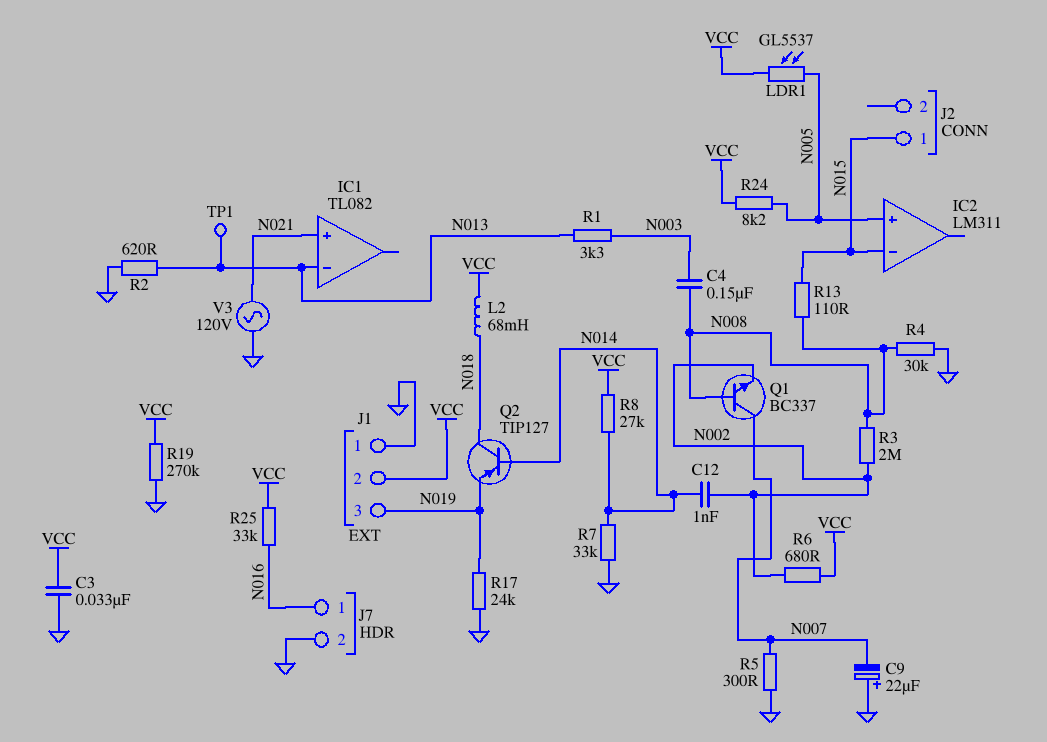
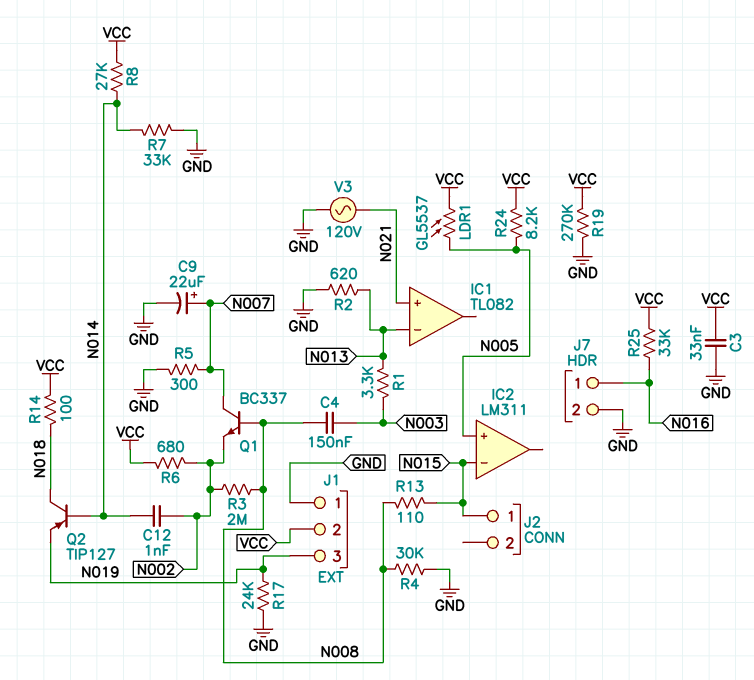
C9: 22uF (plus GND, minus N007) -> 22uF (plus N007, minus GND)
L2: 68mH (N018, VCC) -> none
R14: none -> 100 (N018, VCC)
TP1: test point (N013) -> none

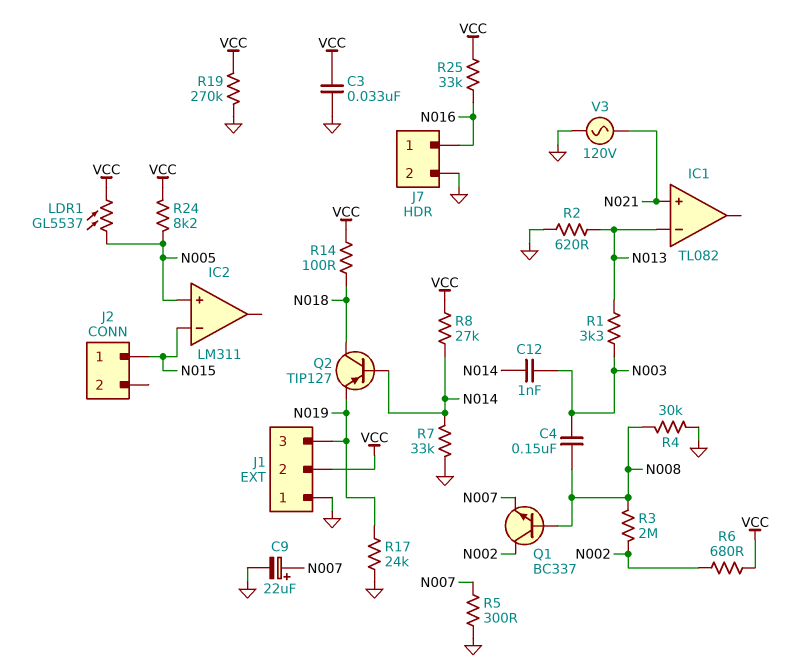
C12: 1nF (N002, N014) -> 1nF (N003, N014)
Q1: NPN BC337 (B N008, C N007, E N002) -> NPN BC337 (B N008, C N002, E N007)
R13: 110 (N008, N015) -> none

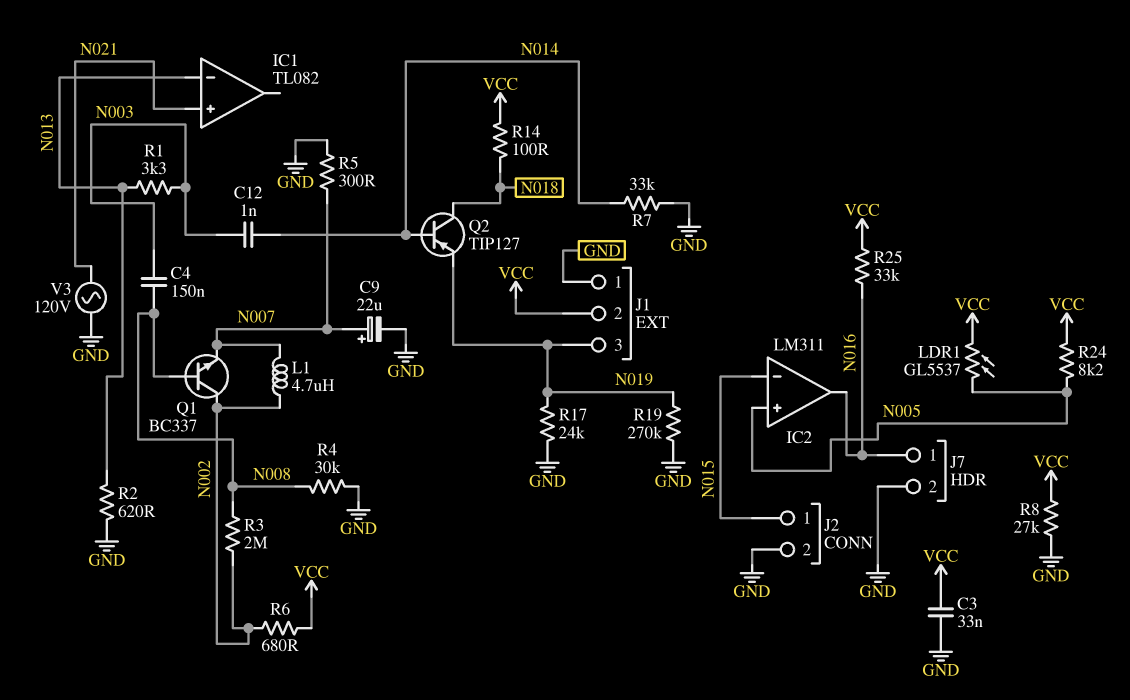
IC2 pin out: none -> N016
J2 pin 2: none -> GND
L1: none -> 4.7uH (N002, N007)
R8: 27k (N014, VCC) -> 27k (GND, VCC)
R19: 270k (GND, VCC) -> 270k (GND, N019)

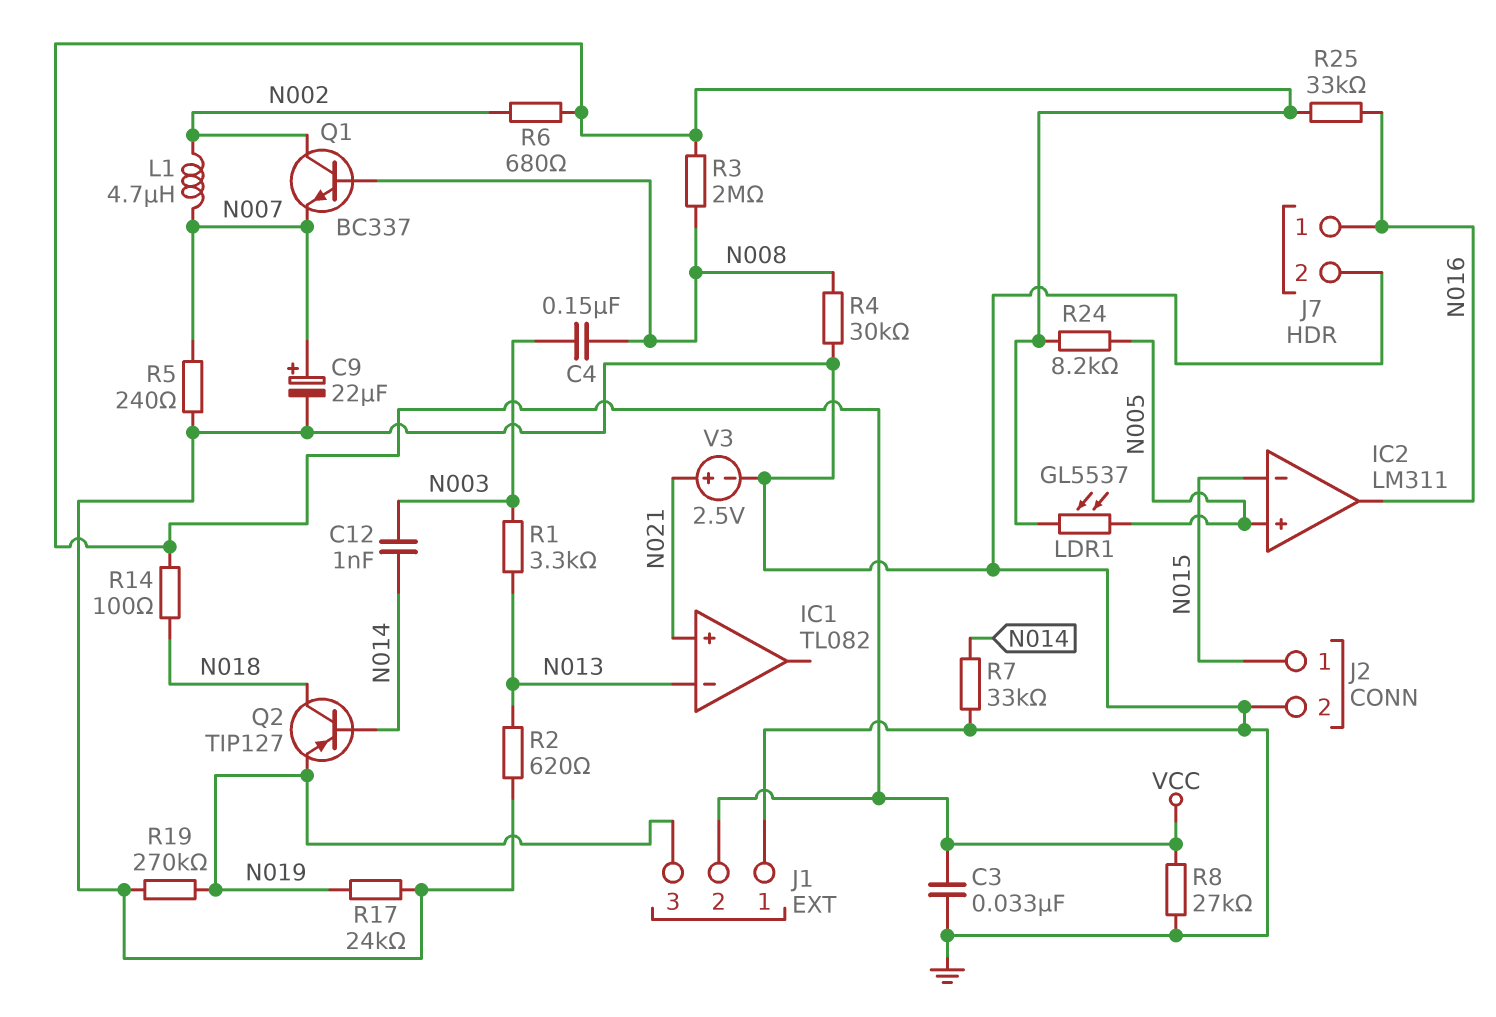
R3: 2M (N002, N008) -> 2M (N008, VCC)
R5: 300 (GND, N007) -> 240 (GND, N007)
V3: AC 120V (GND, N021) -> 2.5V (plus N021, minus GND)

